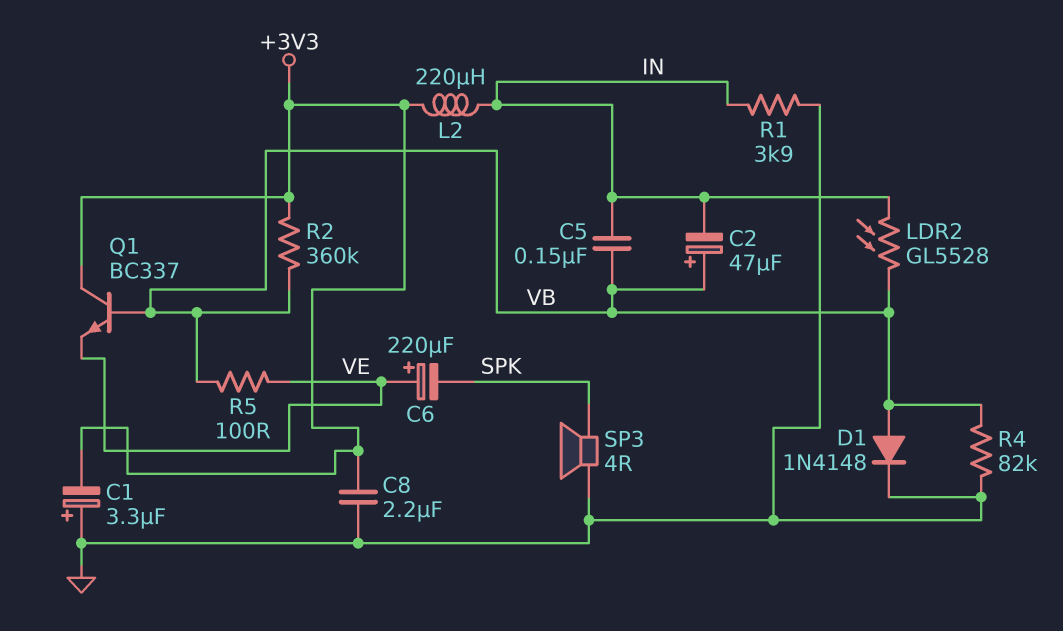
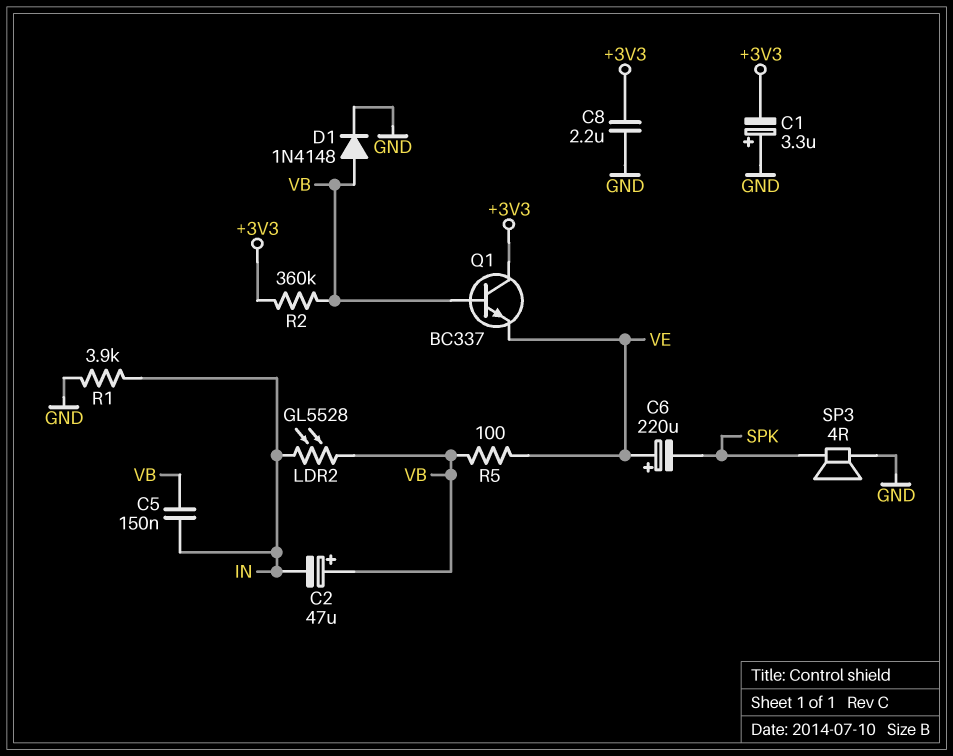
L2: 220uH (+3V3, IN) -> none
R4: 82k (GND, VB) -> none

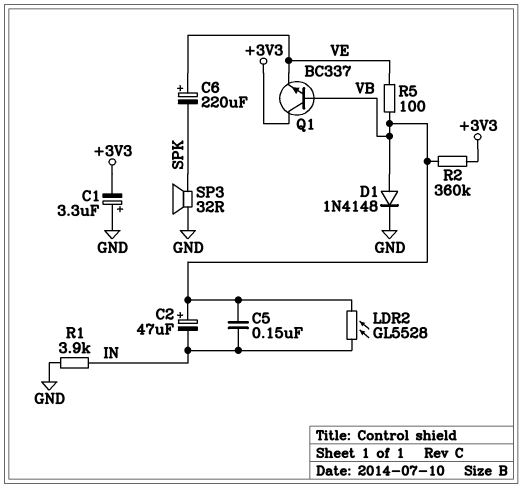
C8: 2.2uF (+3V3, GND) -> none
SP3: speaker 4R (GND, SPK) -> speaker 32R (GND, SPK)

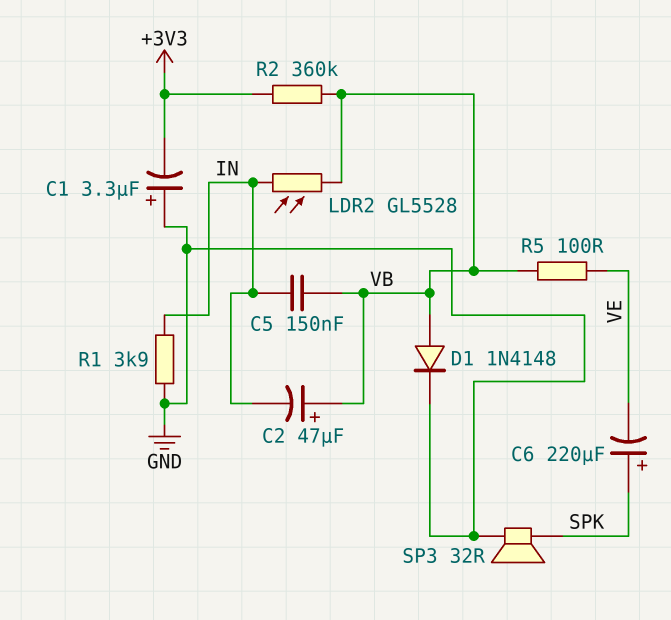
C6: 220uF (plus VE, minus SPK) -> 220uF (plus SPK, minus VE)
Q1: NPN BC337 (B VB, C +3V3, E VE) -> none

